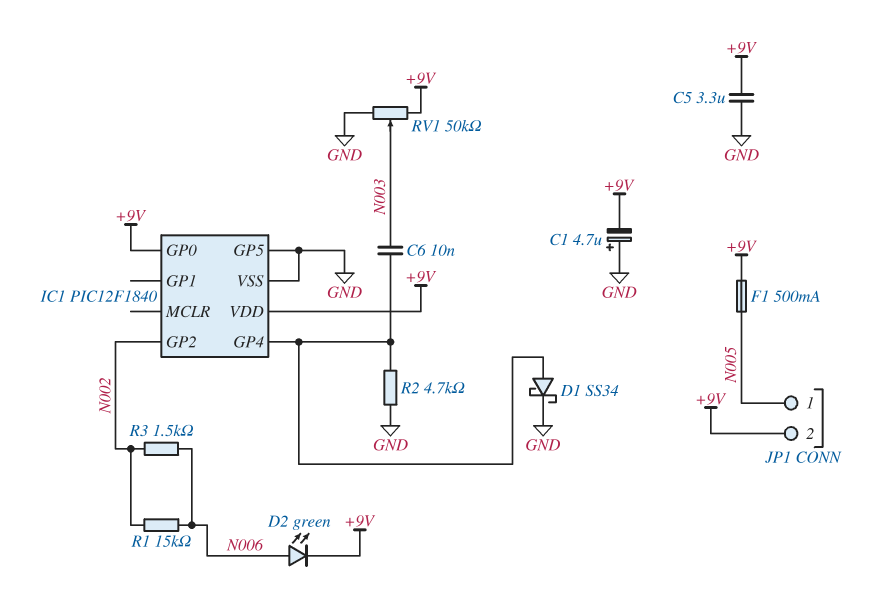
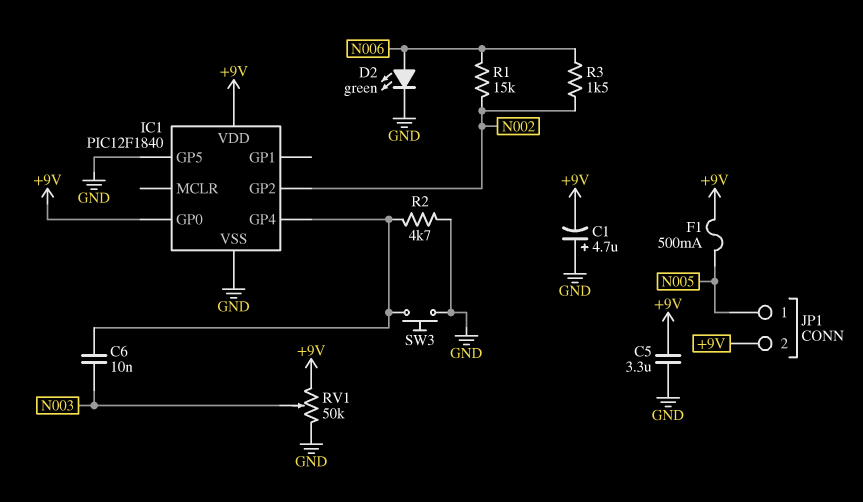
D1: schottky SS34 (A IC1/GP4, K GND) -> none
D2: LED green (A N006, K +9V) -> LED green (A N006, K GND)
SW3: none -> button (GND, IC1/GP4)

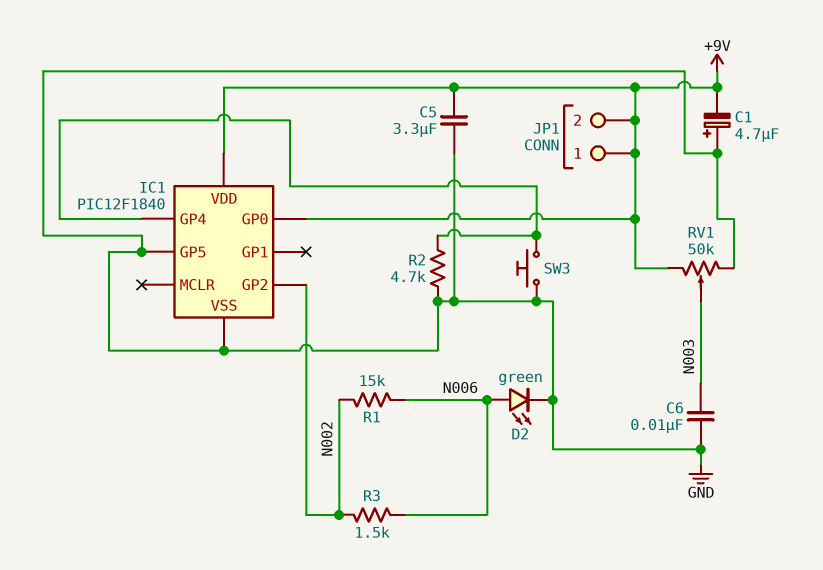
C6: 10nF (IC1/GP4, N003) -> 10nF (GND, N003)
F1: 500mA (+9V, N005) -> none
JP1 pin 1: N005 -> +9V

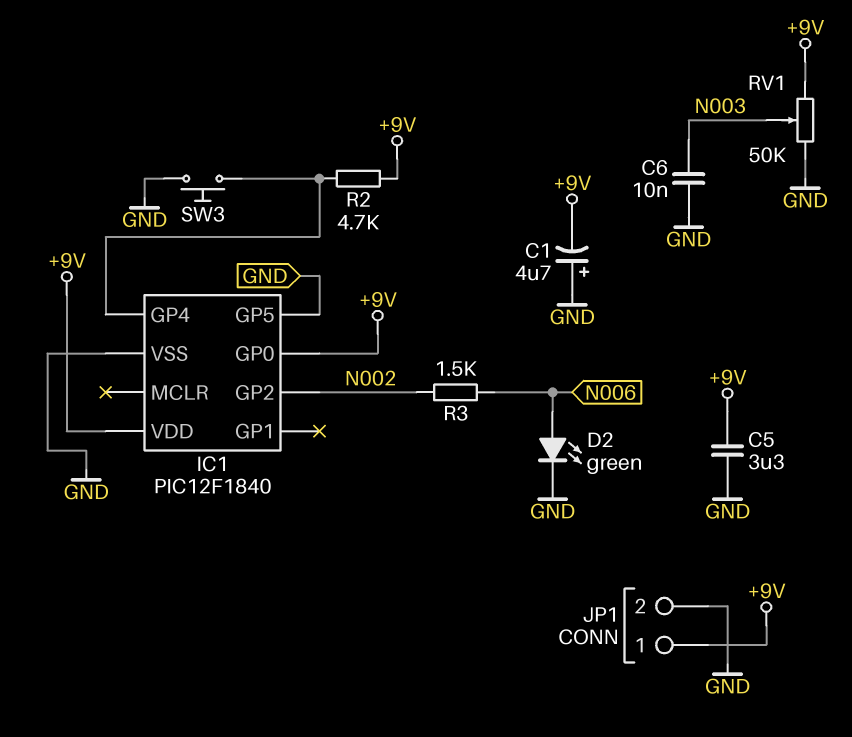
JP1 pin 2: +9V -> GND
R1: 15k (N002, N006) -> none
R2: 4.7k (GND, IC1/GP4) -> 4.7k (+9V, IC1/GP4)

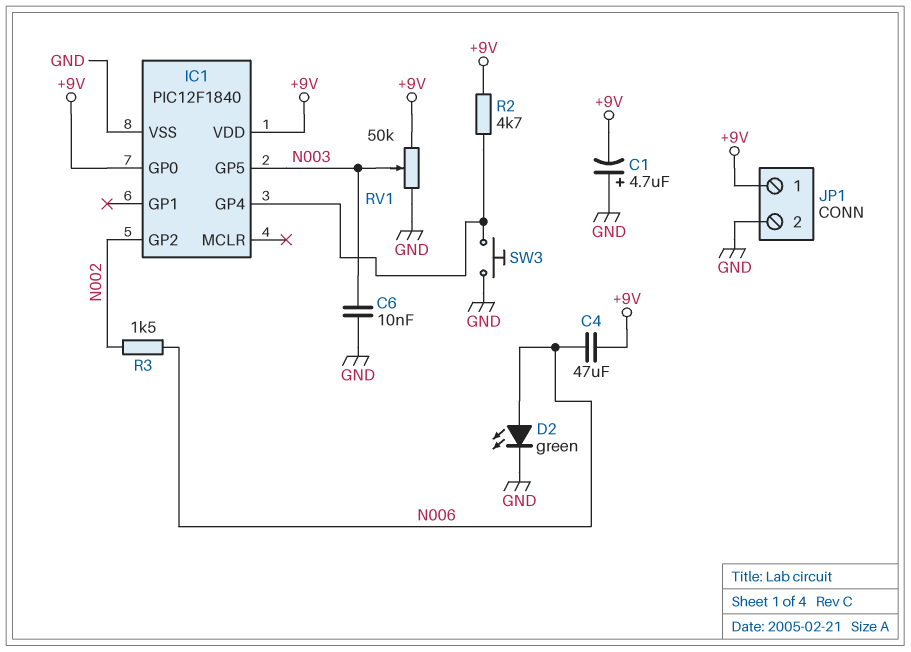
C4: none -> 47uF (+9V, N006)
C5: 3.3uF (+9V, GND) -> none
IC1 pin GP5: GND -> N003

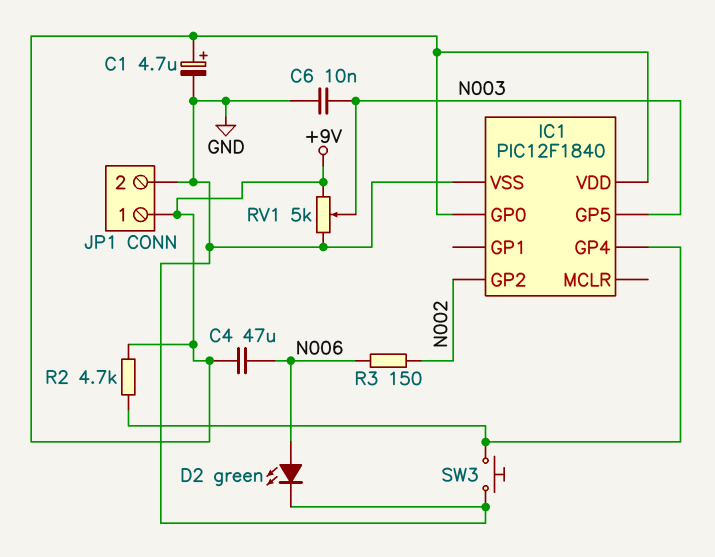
C1: 4.7uF (plus GND, minus +9V) -> 4.7uF (plus +9V, minus GND)
R3: 1.5k (N002, N006) -> 150 (N002, N006)
RV1: 50k (+9V, GND, wiper N003) -> 5k (+9V, GND, wiper N003)

